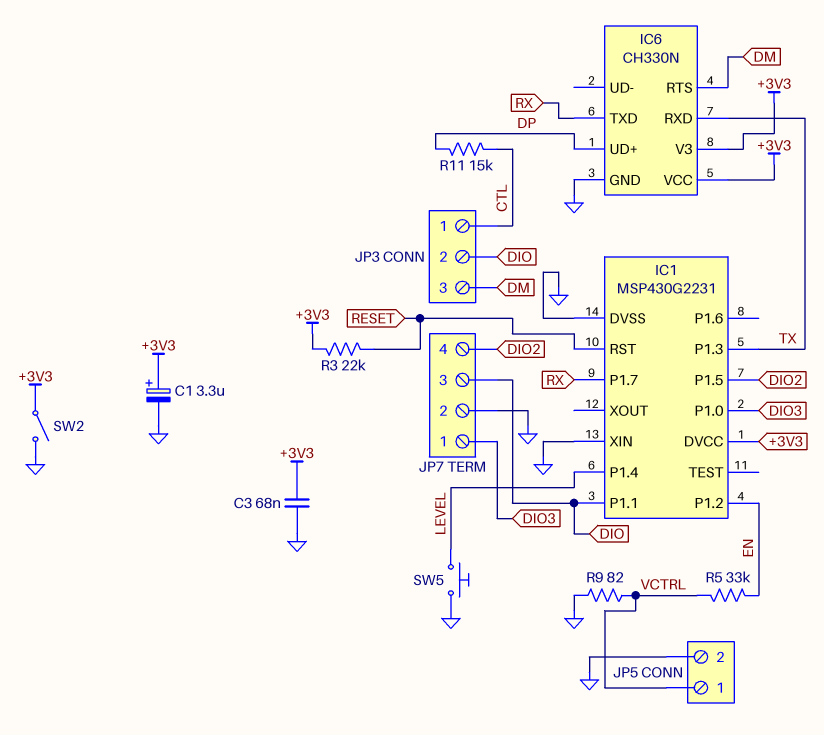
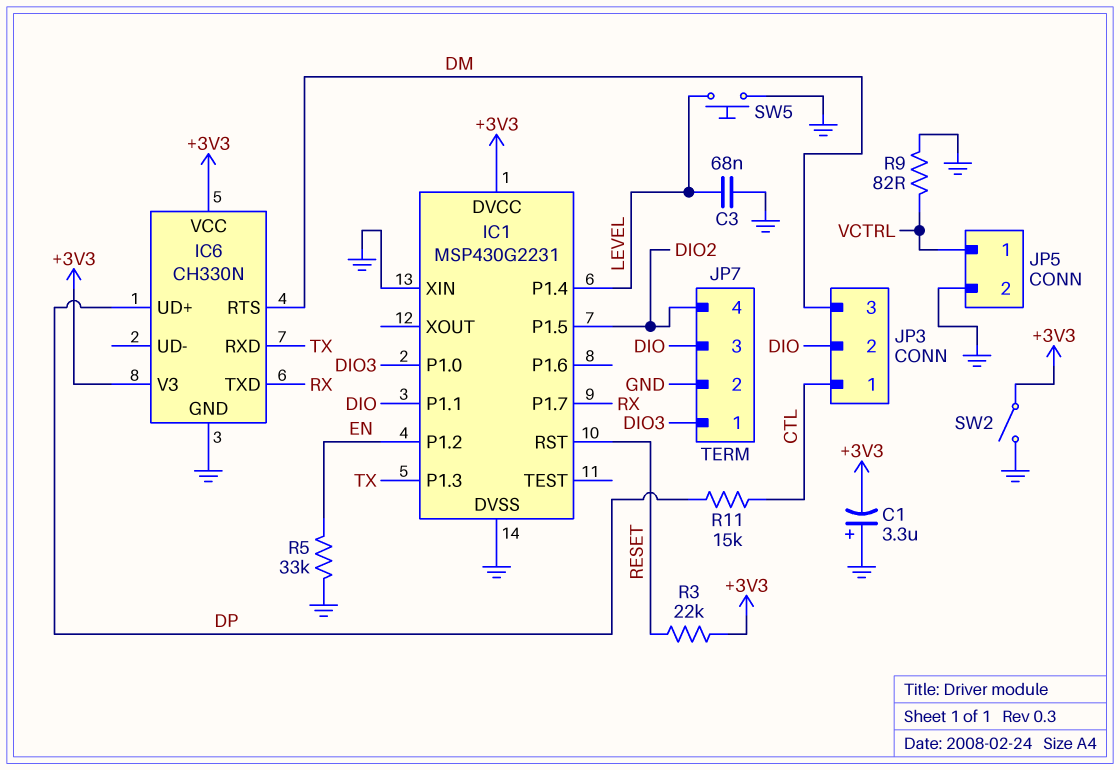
C1: 3.3uF (plus +3V3, minus GND) -> 3.3uF (plus GND, minus +3V3)
C3: 68nF (+3V3, GND) -> 68nF (GND, LEVEL)
R5: 33k (EN, VCTRL) -> 33k (EN, GND)

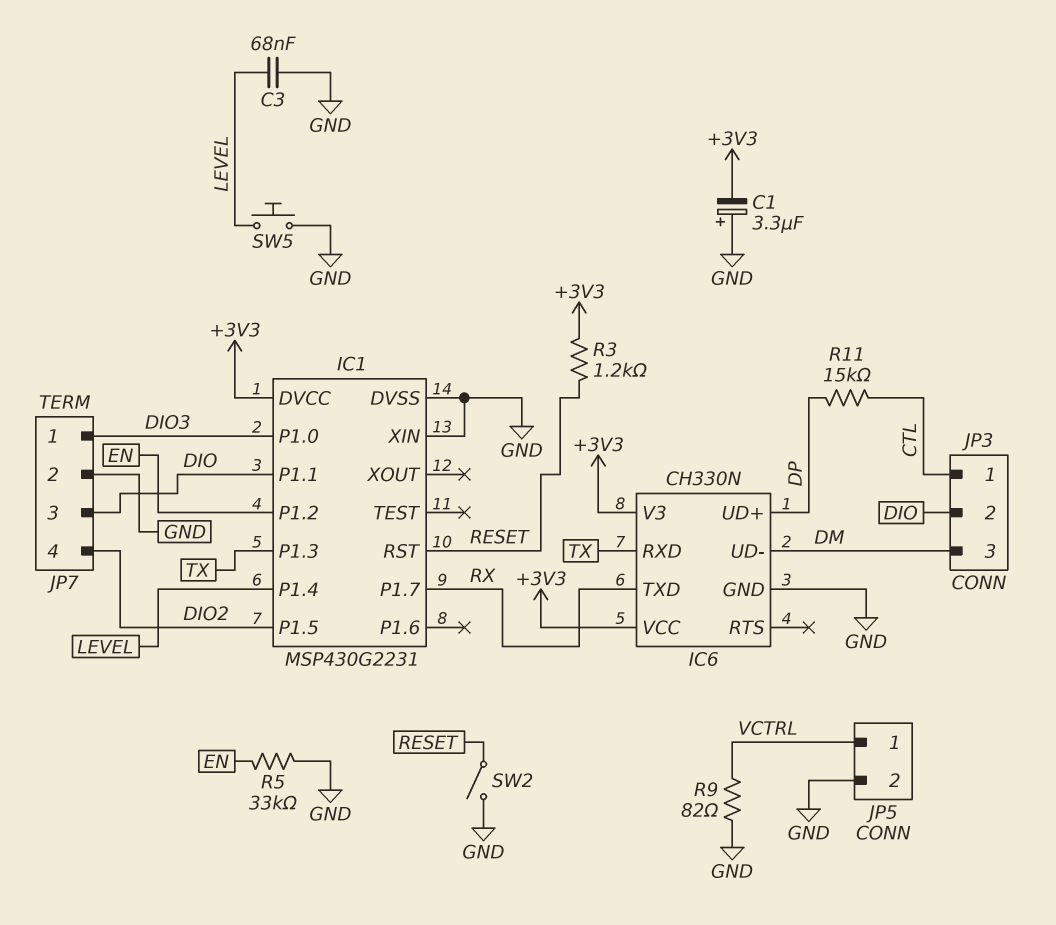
IC6 pin RTS: DM -> none
IC6 pin UD-: none -> DM
R3: 22k (+3V3, RESET) -> 1.2k (+3V3, RESET)
SW2: switch (+3V3, GND) -> switch (GND, RESET)

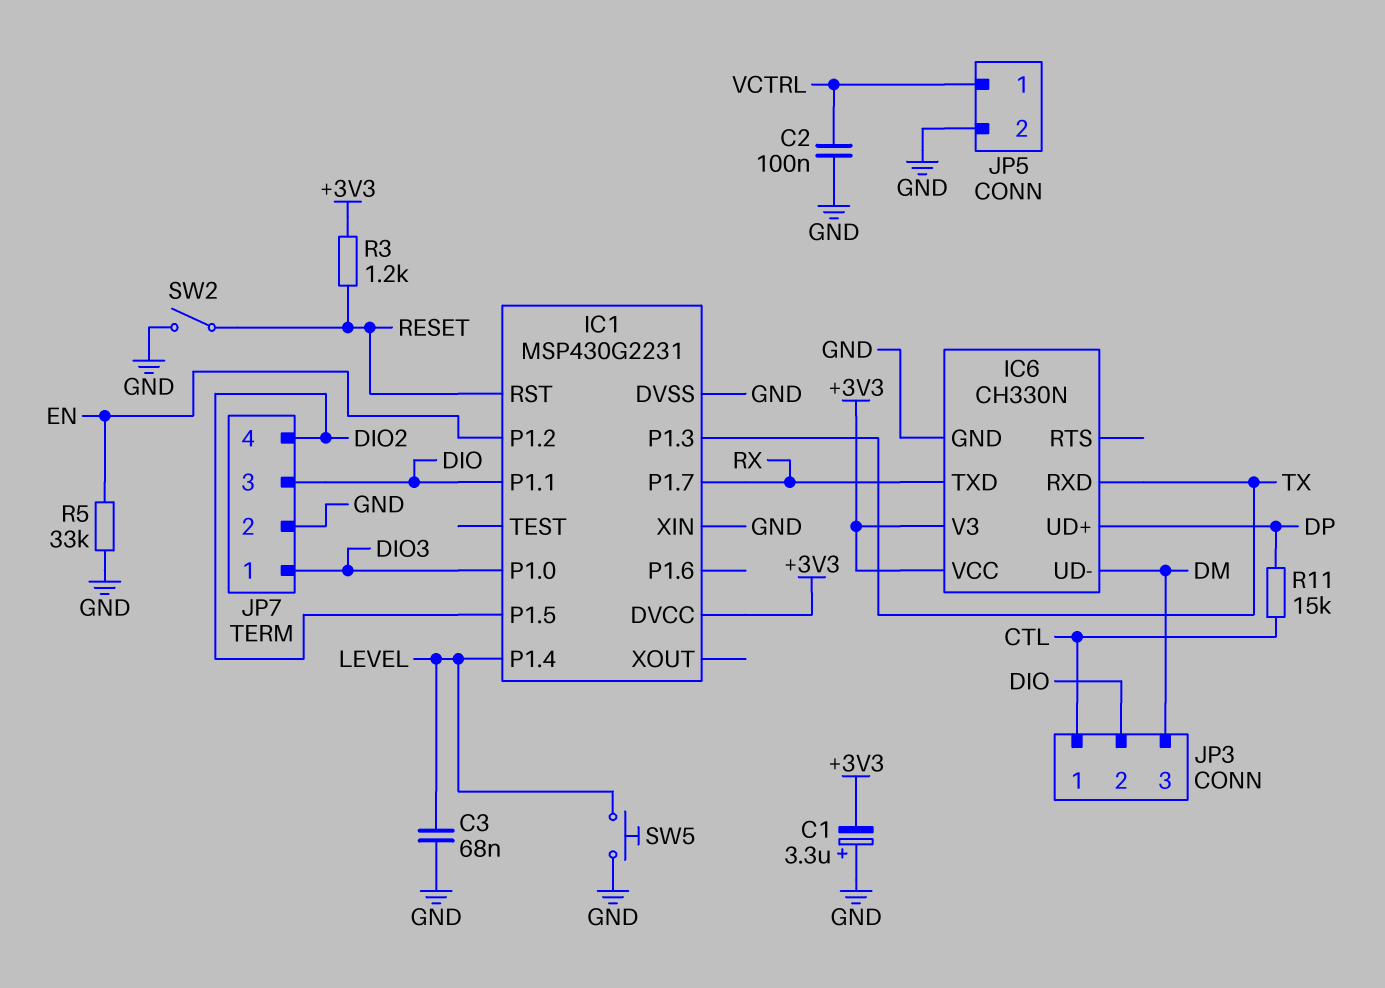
C2: none -> 100nF (GND, VCTRL)
R9: 82 (GND, VCTRL) -> none

